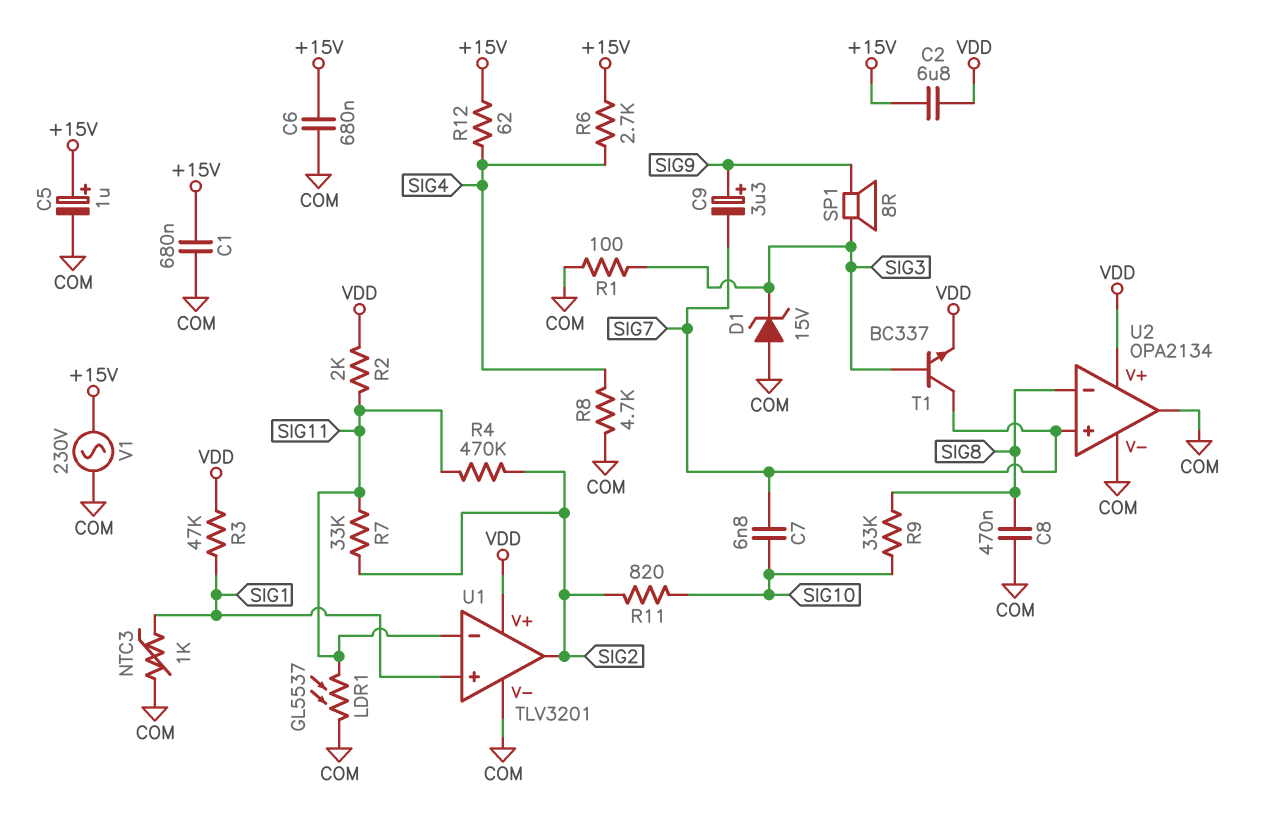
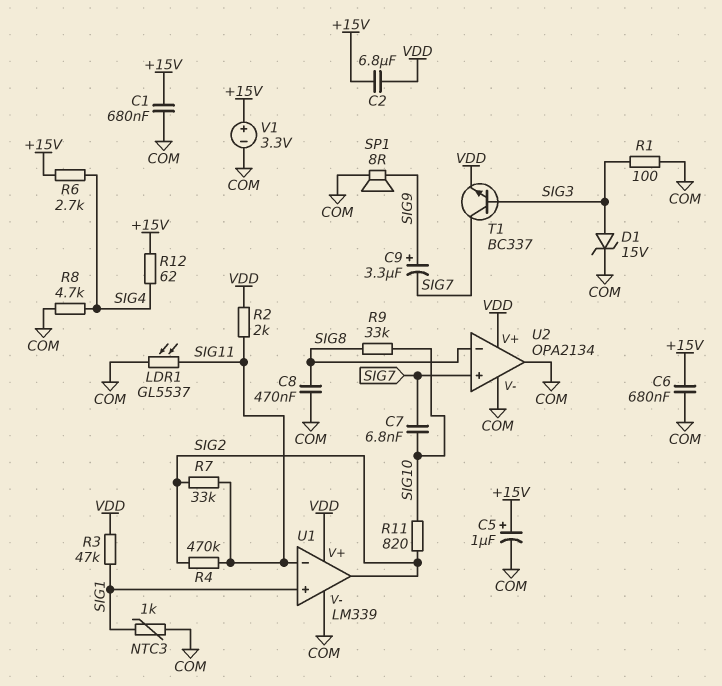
D1: zener 15V (A COM, K SIG3) -> zener 15V (A SIG3, K COM)
SP1: speaker 8R (SIG3, SIG9) -> speaker 8R (COM, SIG9)
U1: TLV3201 -> LM339
V1: AC 230V (+15V, COM) -> 3.3V (plus +15V, minus COM)

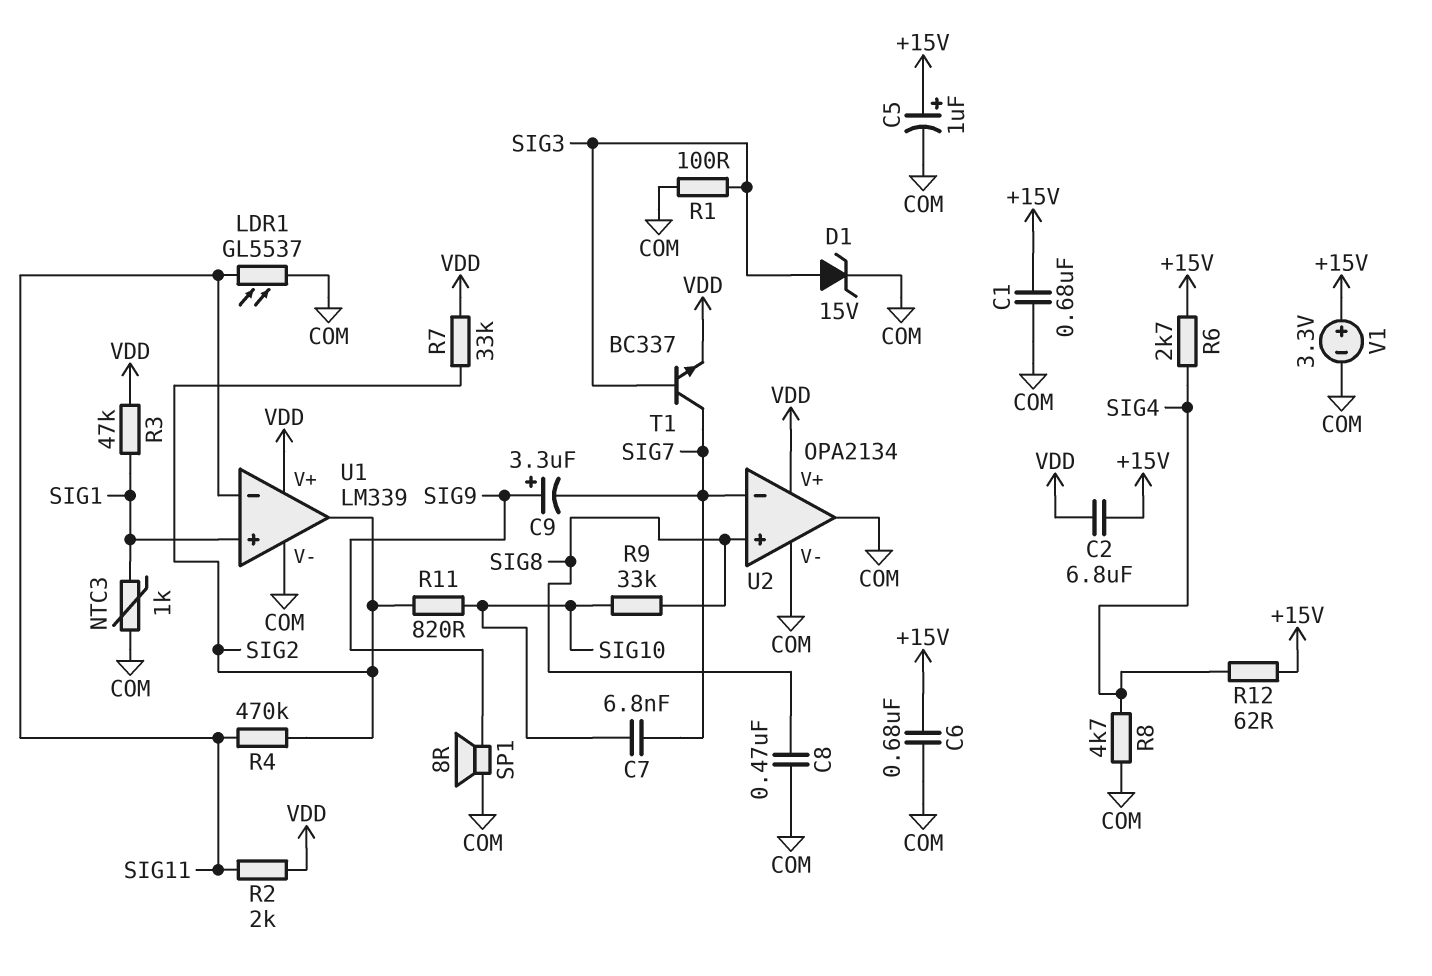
R7: 33k (SIG2, SIG11) -> 33k (SIG2, VDD)
U2 pin in+: SIG7 -> SIG8
U2 pin in-: SIG8 -> SIG7

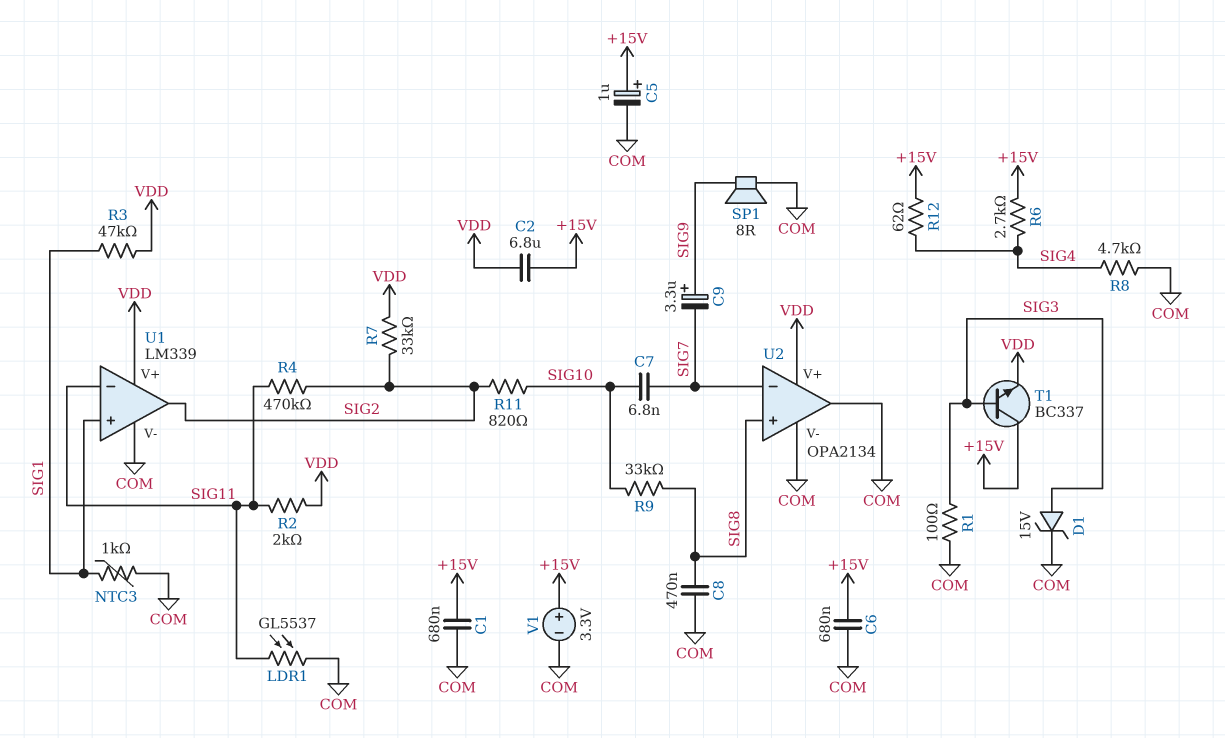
T1: NPN BC337 (B SIG3, C SIG7, E VDD) -> NPN BC337 (B SIG3, C +15V, E VDD)

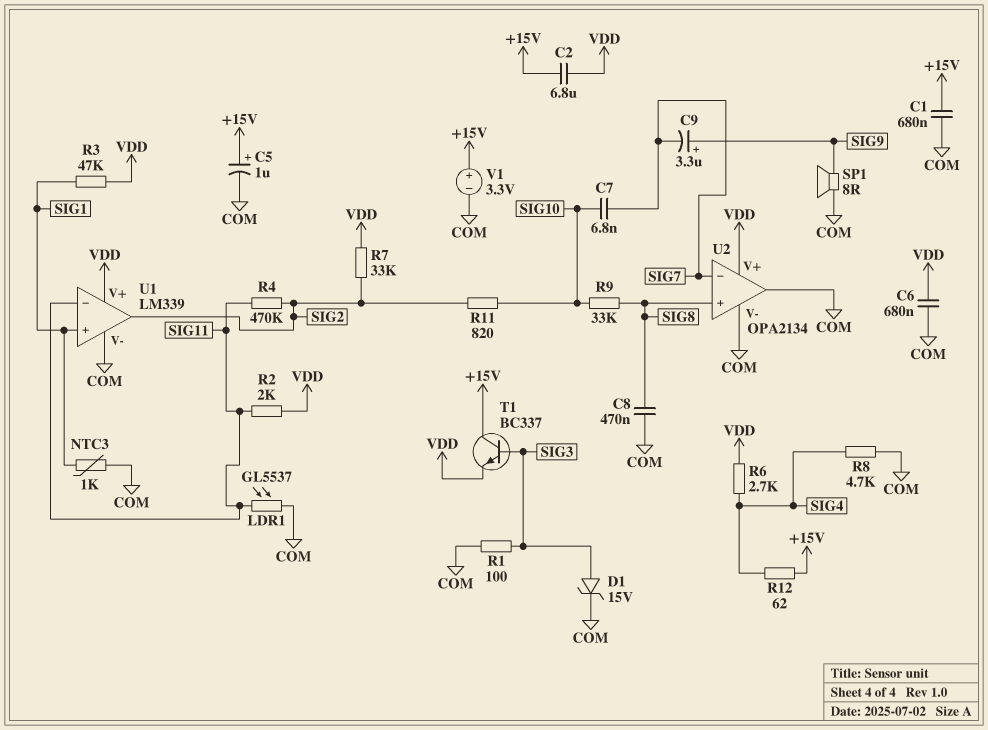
C6: 680nF (+15V, COM) -> 680nF (COM, VDD)
R6: 2.7k (+15V, SIG4) -> 2.7k (SIG4, VDD)

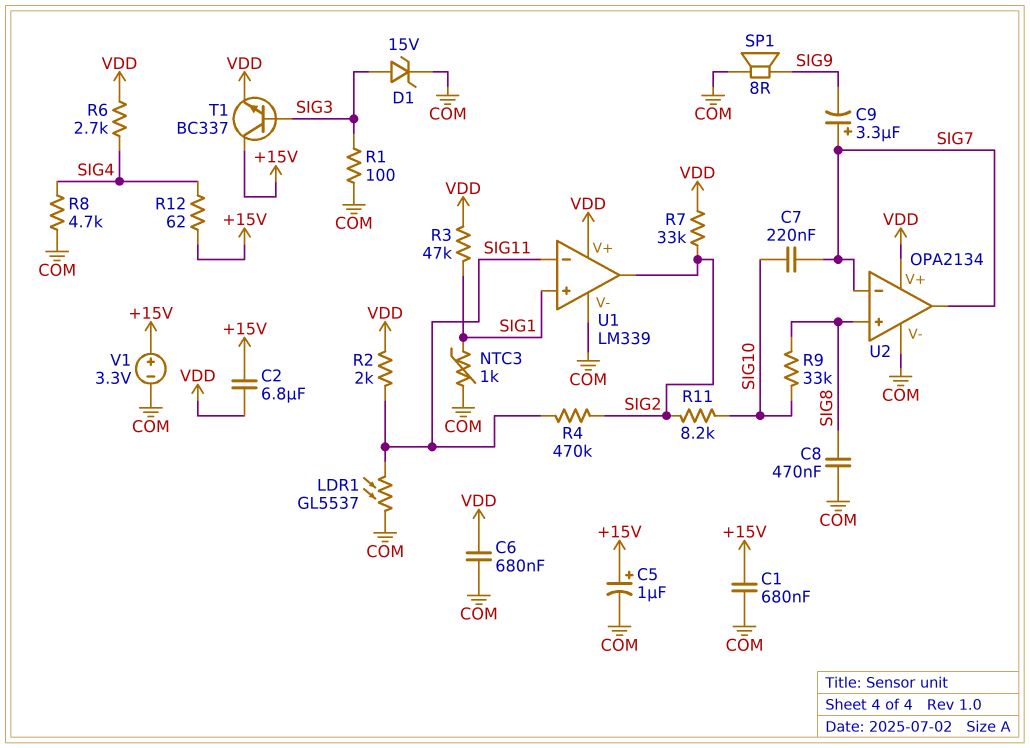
C7: 6.8nF (SIG7, SIG10) -> 220nF (SIG7, SIG10)
C9: 3.3uF (plus SIG9, minus SIG7) -> 3.3uF (plus SIG7, minus SIG9)
R11: 820 (SIG2, SIG10) -> 8.2k (SIG2, SIG10)
U2 pin out: COM -> SIG7

